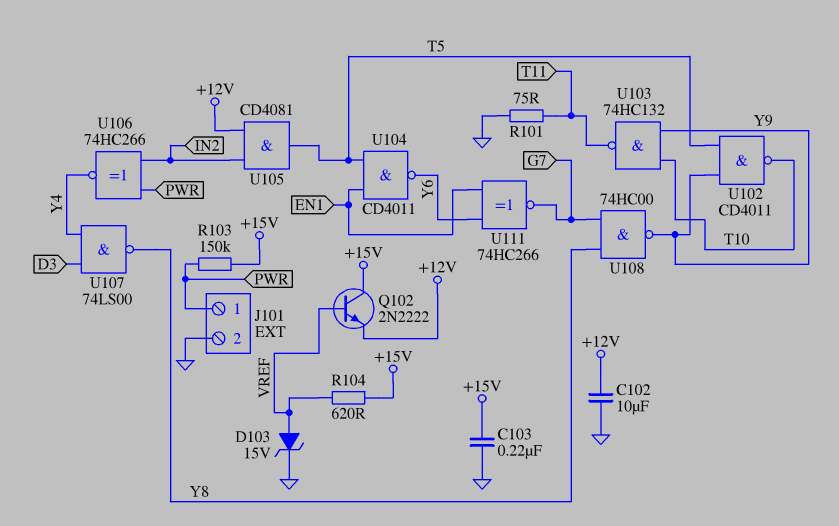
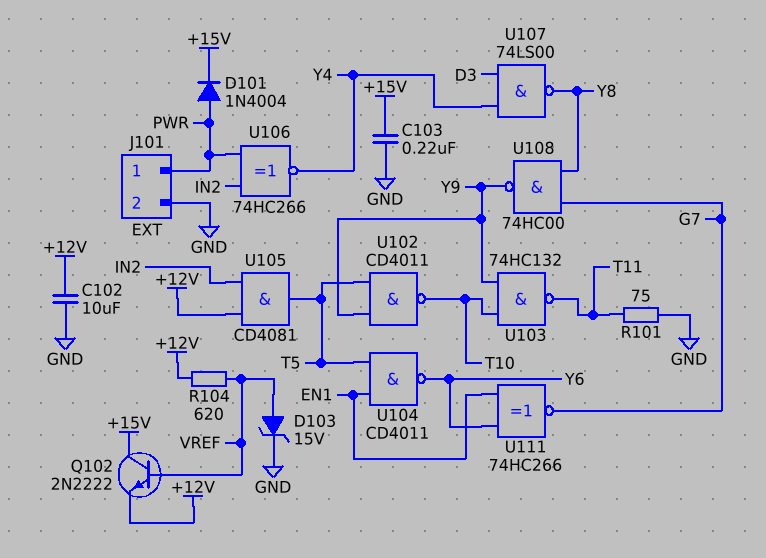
D101: none -> diode 1N4004 (A PWR, K +15V)
R103: 150k (+15V, PWR) -> none
R104: 620 (+15V, VREF) -> 620 (+12V, VREF)

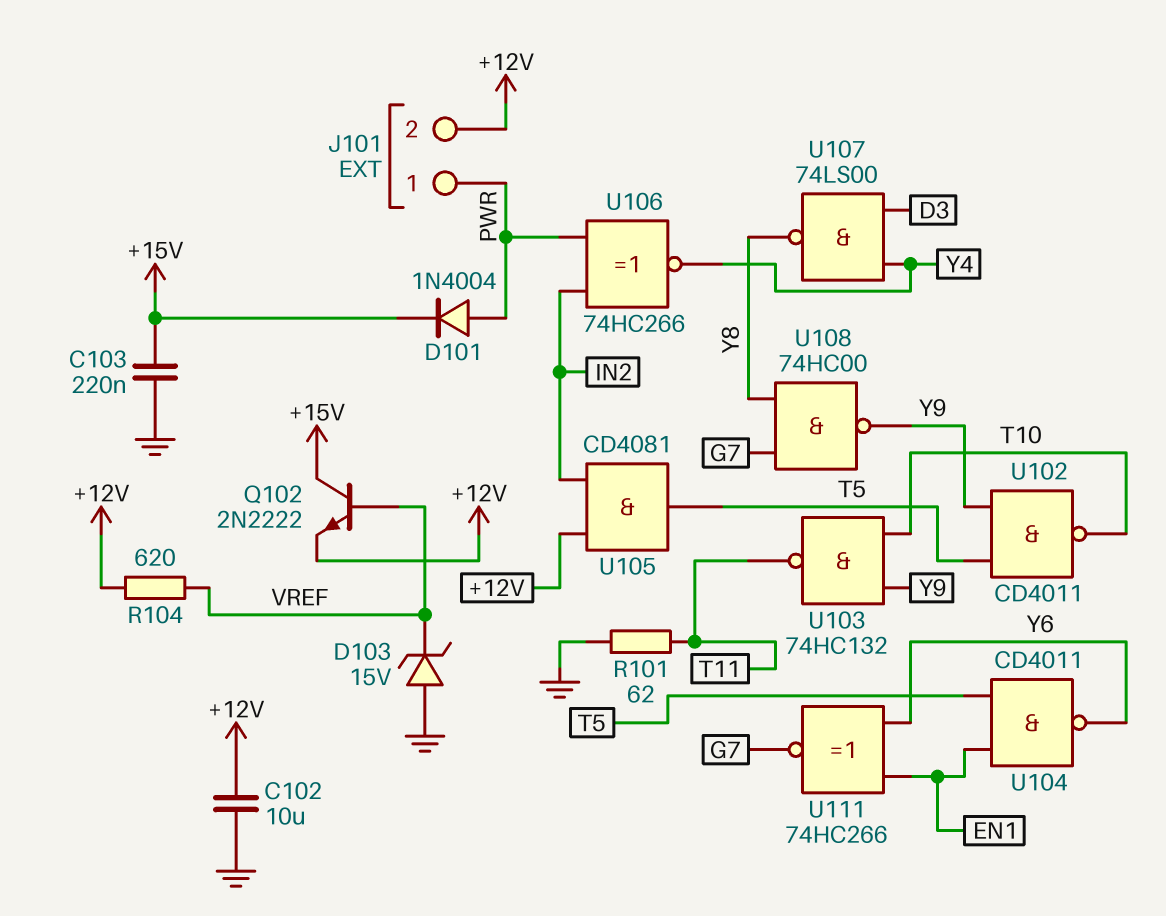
D103: zener 15V (A VREF, K GND) -> zener 15V (A GND, K VREF)
J101 pin 2: GND -> +12V
R101: 75 (GND, T11) -> 62 (GND, T11)

